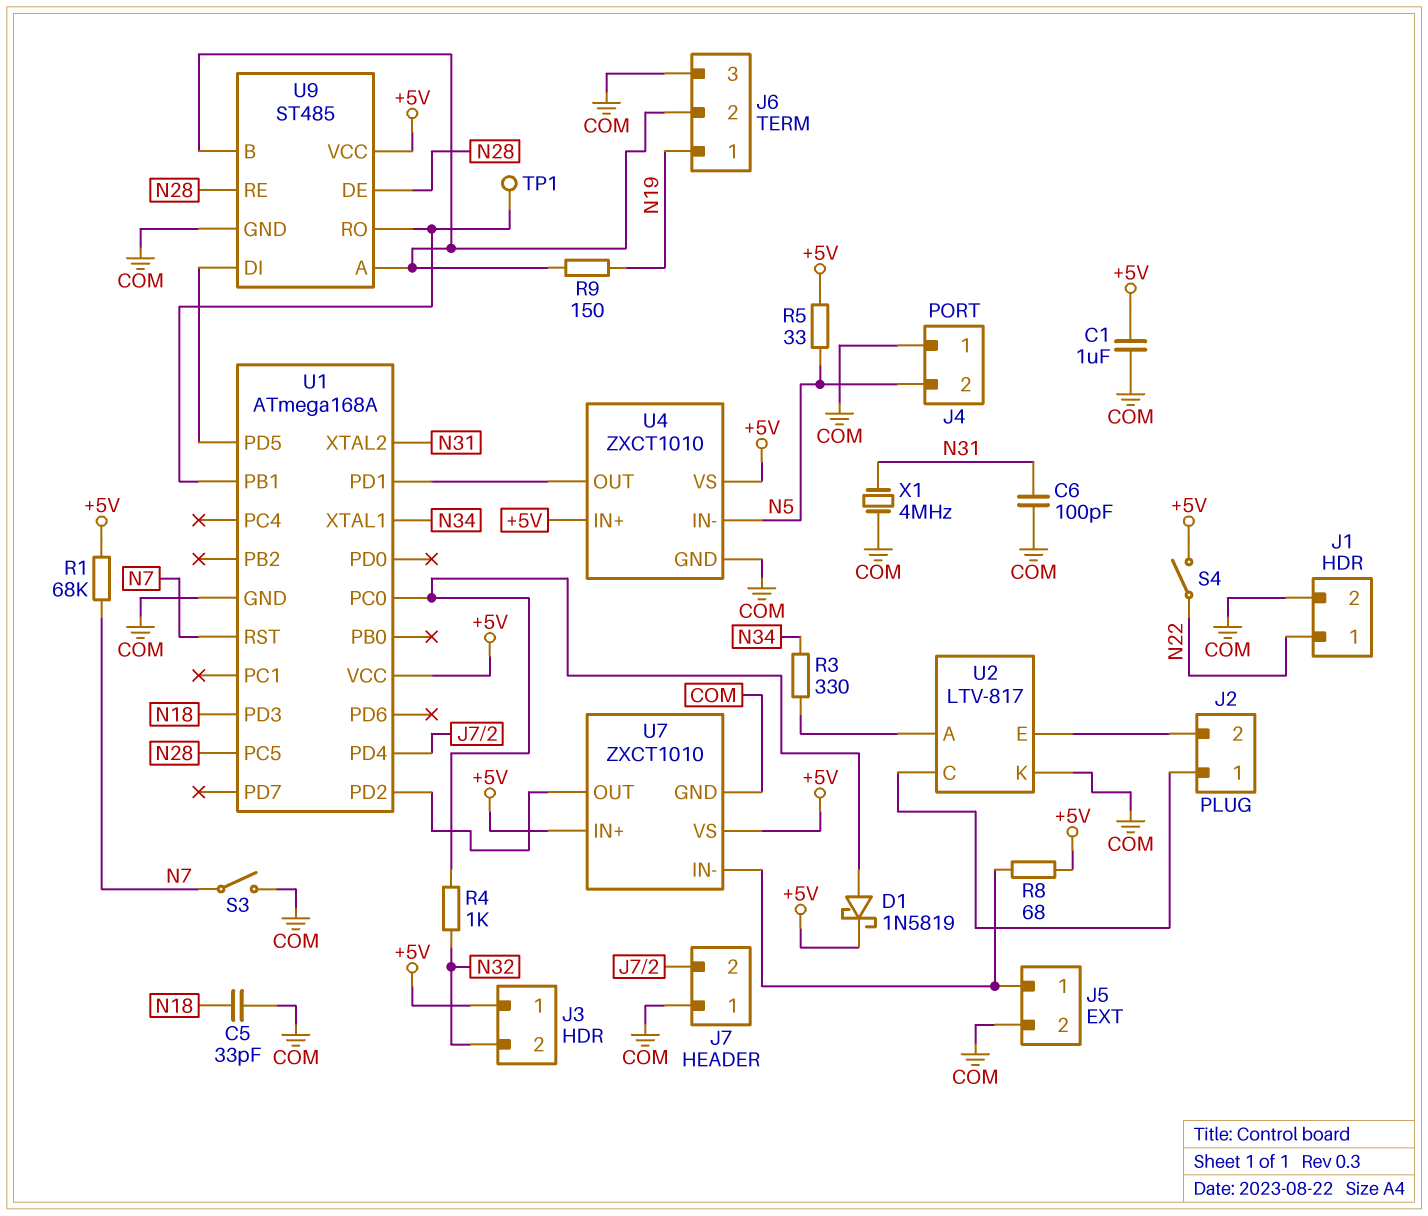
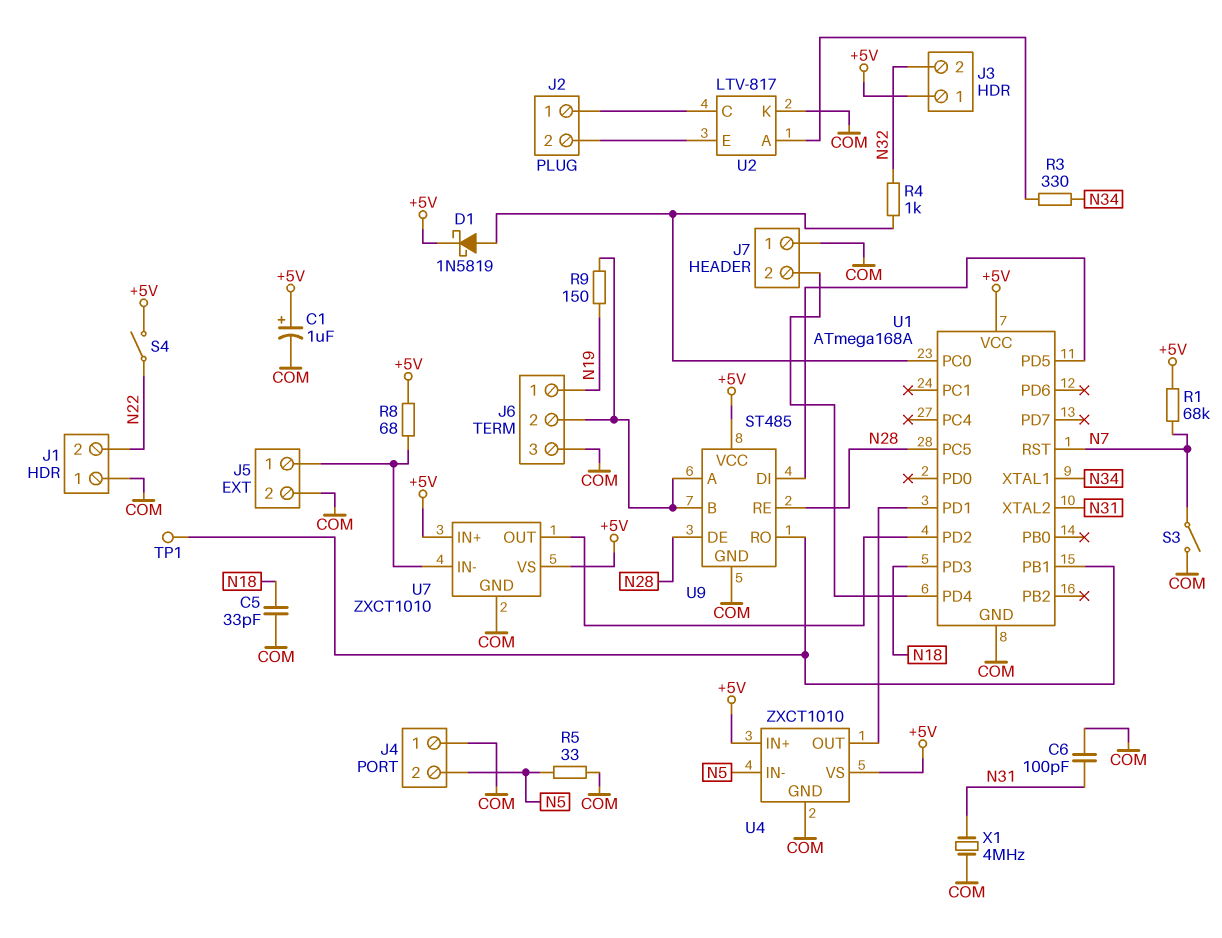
C1: 1uF (+5V, COM) -> 1uF (plus +5V, minus COM)
J1 pin 1: N22 -> COM
J1 pin 2: COM -> N22
R5: 33 (+5V, N5) -> 33 (COM, N5)

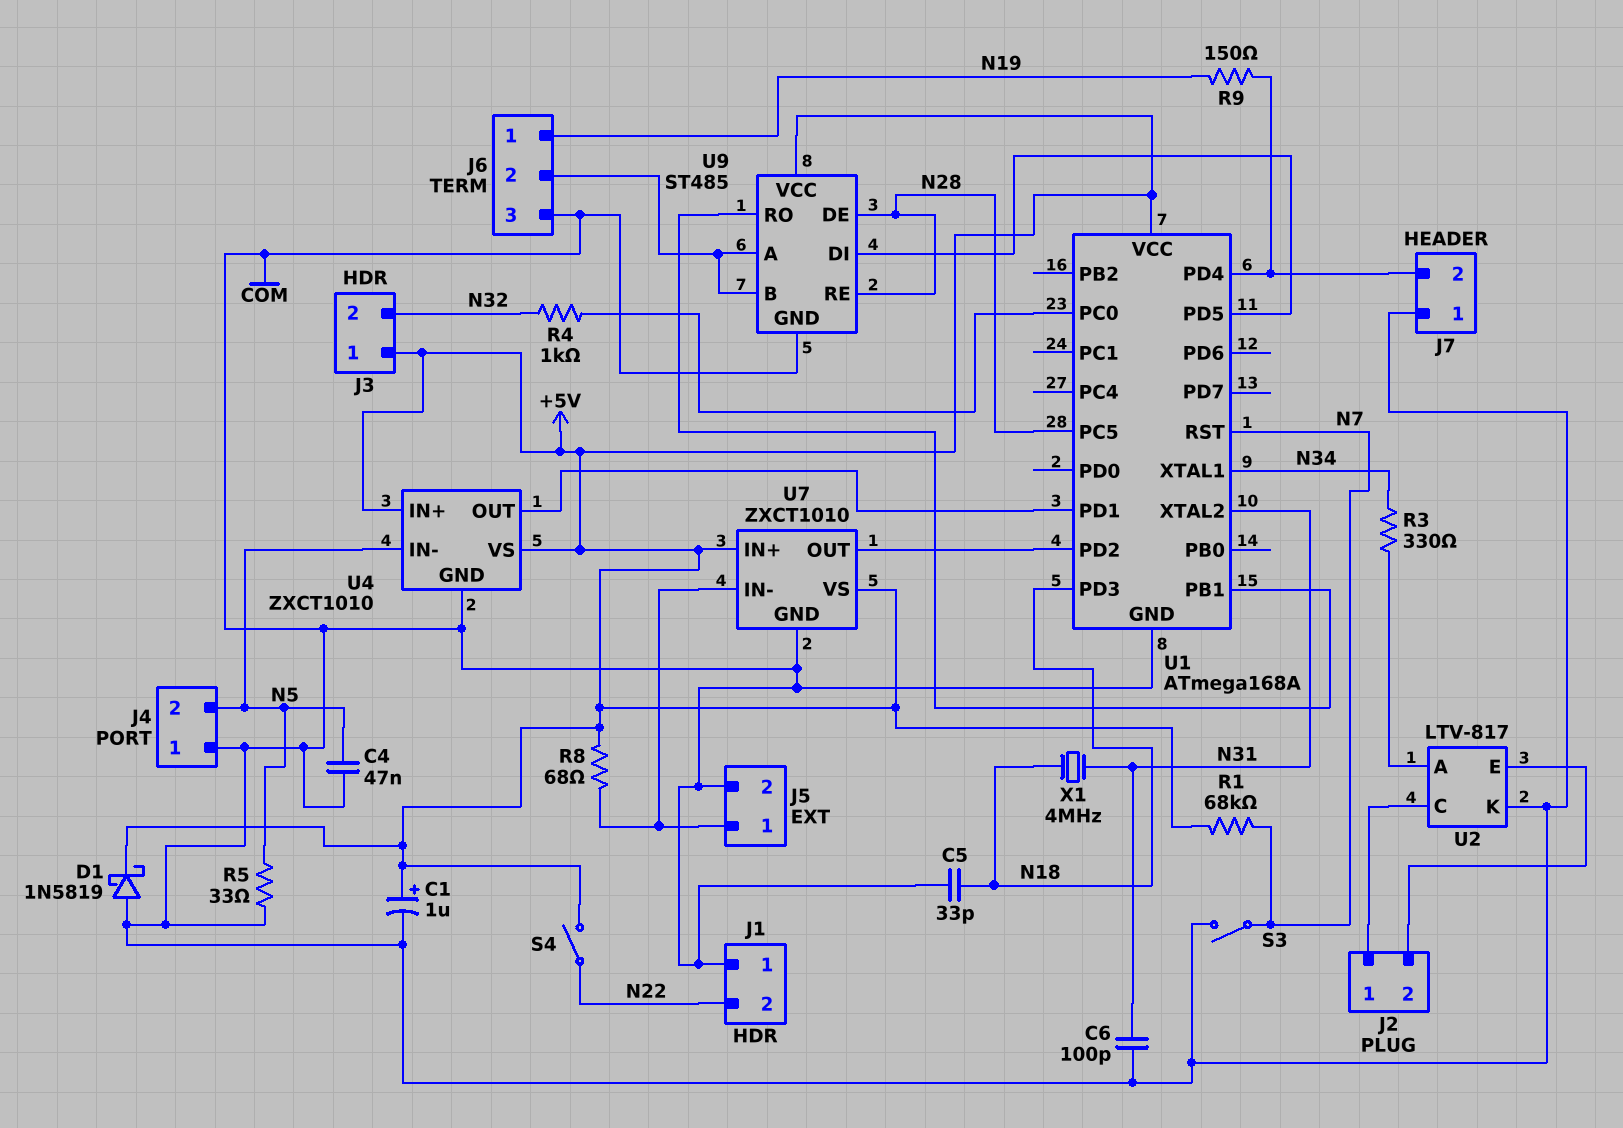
C4: none -> 47nF (COM, N5)
D1: schottky 1N5819 (A U1/PC0, K +5V) -> schottky 1N5819 (A COM, K +5V)
R9: 150 (J6/2, N19) -> 150 (J7/2, N19)
TP1: test point (U1/PB1) -> none
X1: 4MHz (COM, N31) -> 4MHz (N18, N31)

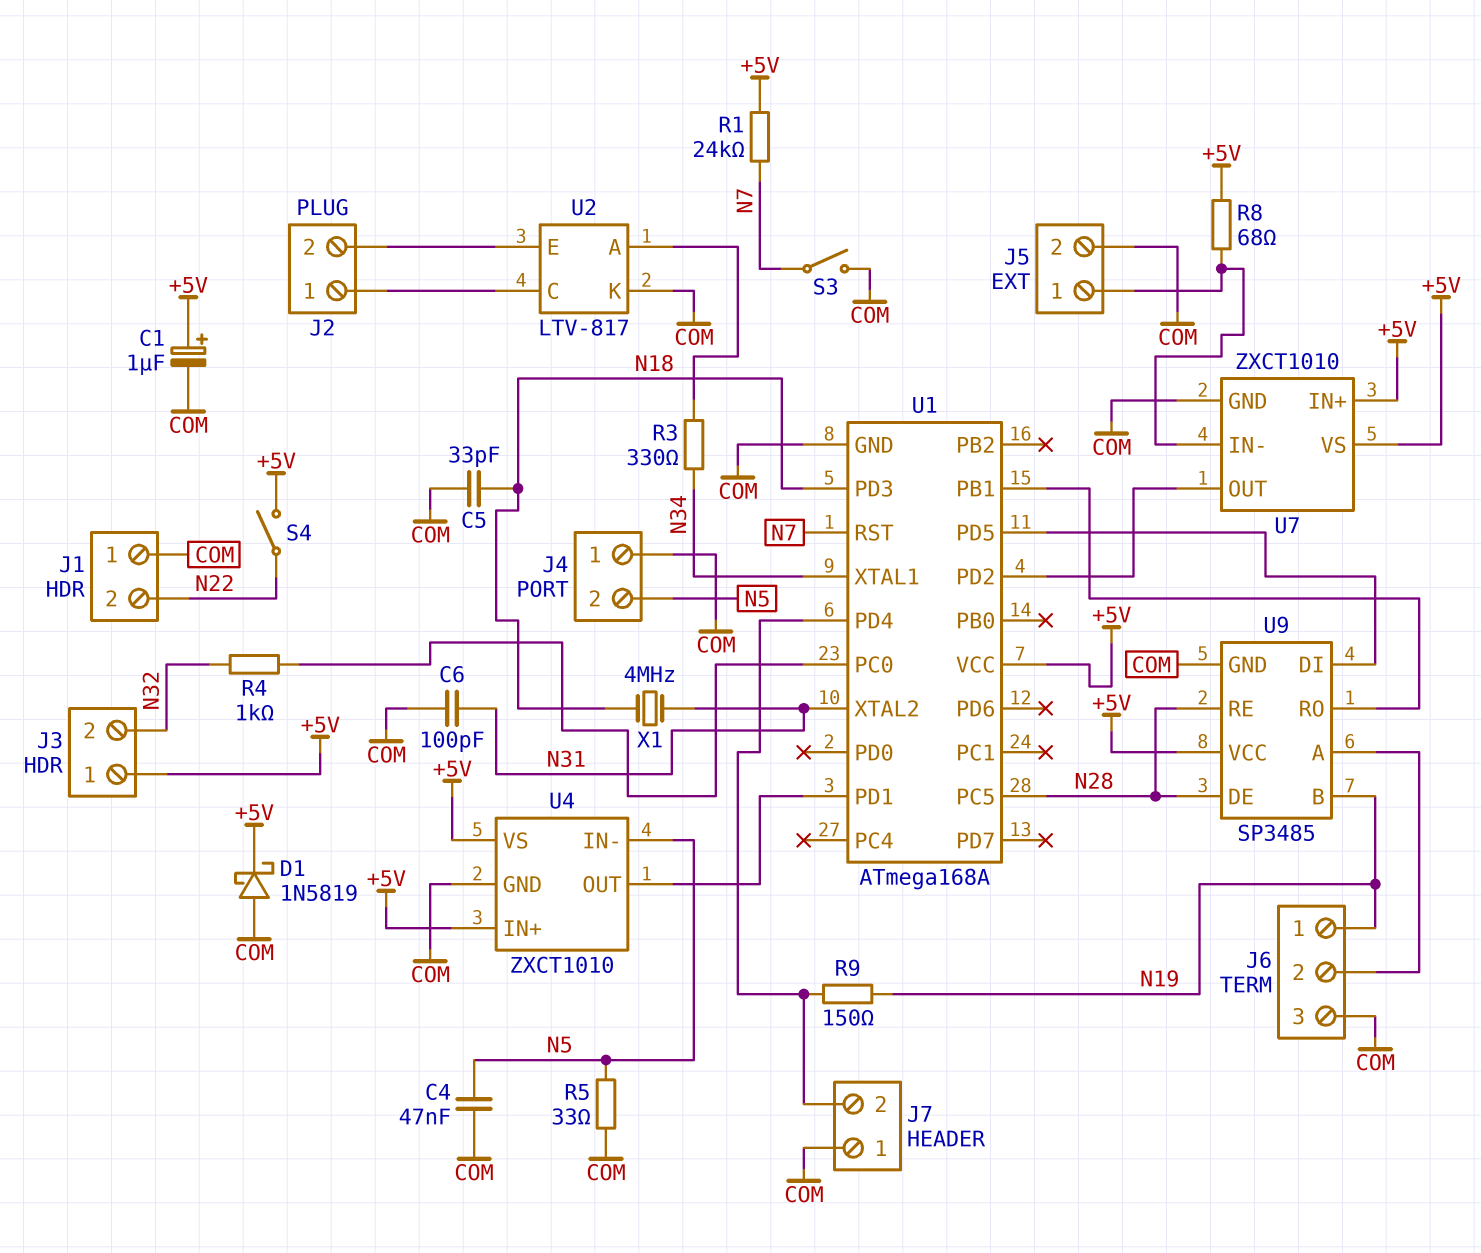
R1: 68k (+5V, N7) -> 24k (+5V, N7)
U9: ST485 -> SP3485
U9 pin B: J6/2 -> N19

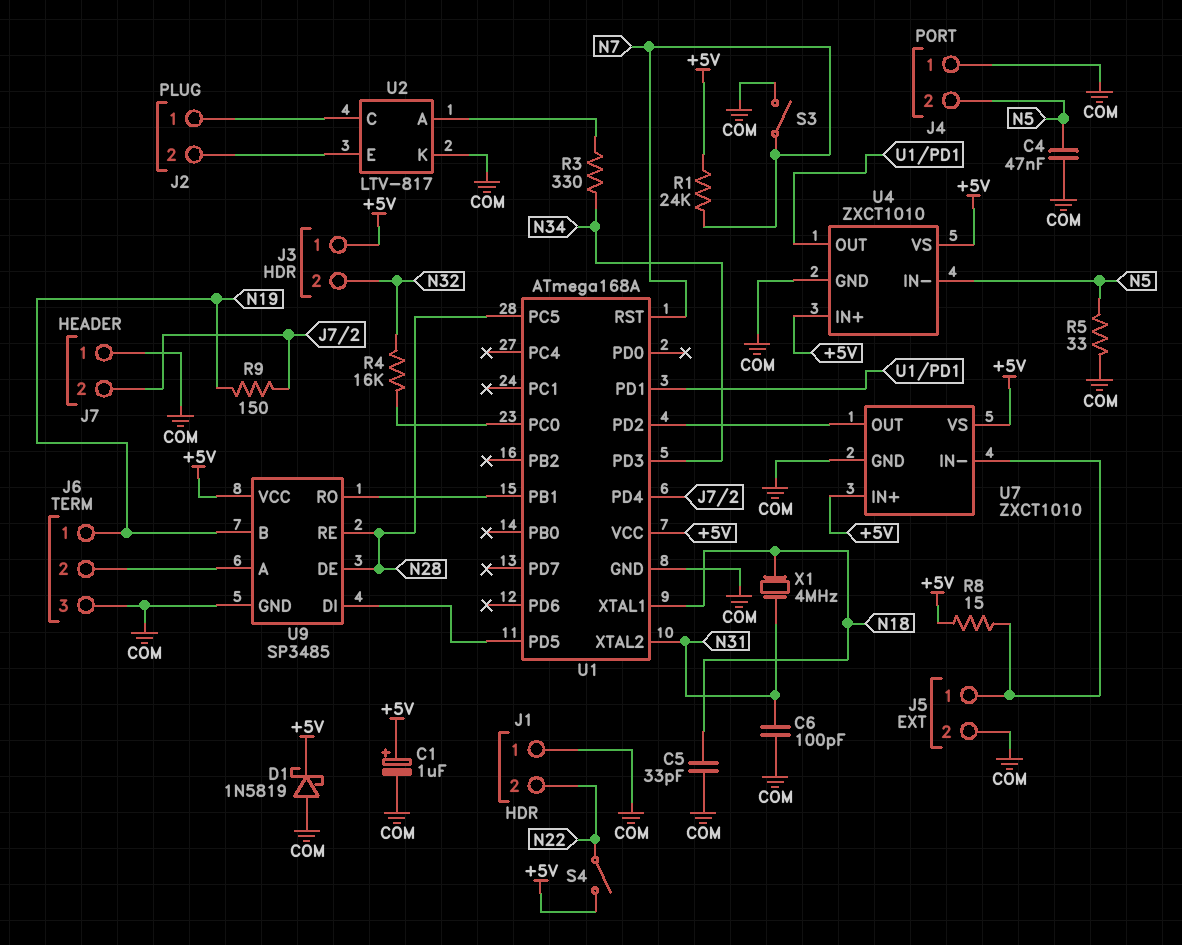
R4: 1k (N32, U1/PC0) -> 16k (N32, U1/PC0)
R8: 68 (+5V, J5/1) -> 15 (+5V, J5/1)
U1 pin PD3: N18 -> N34
U1 pin XTAL1: N34 -> N18

